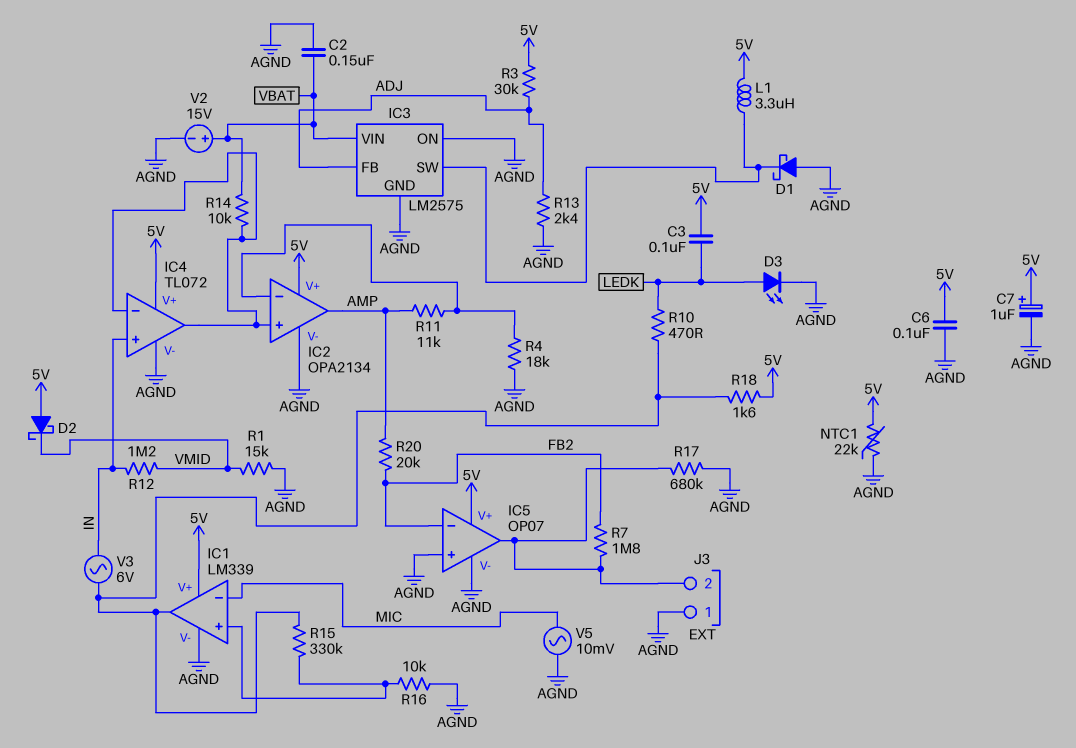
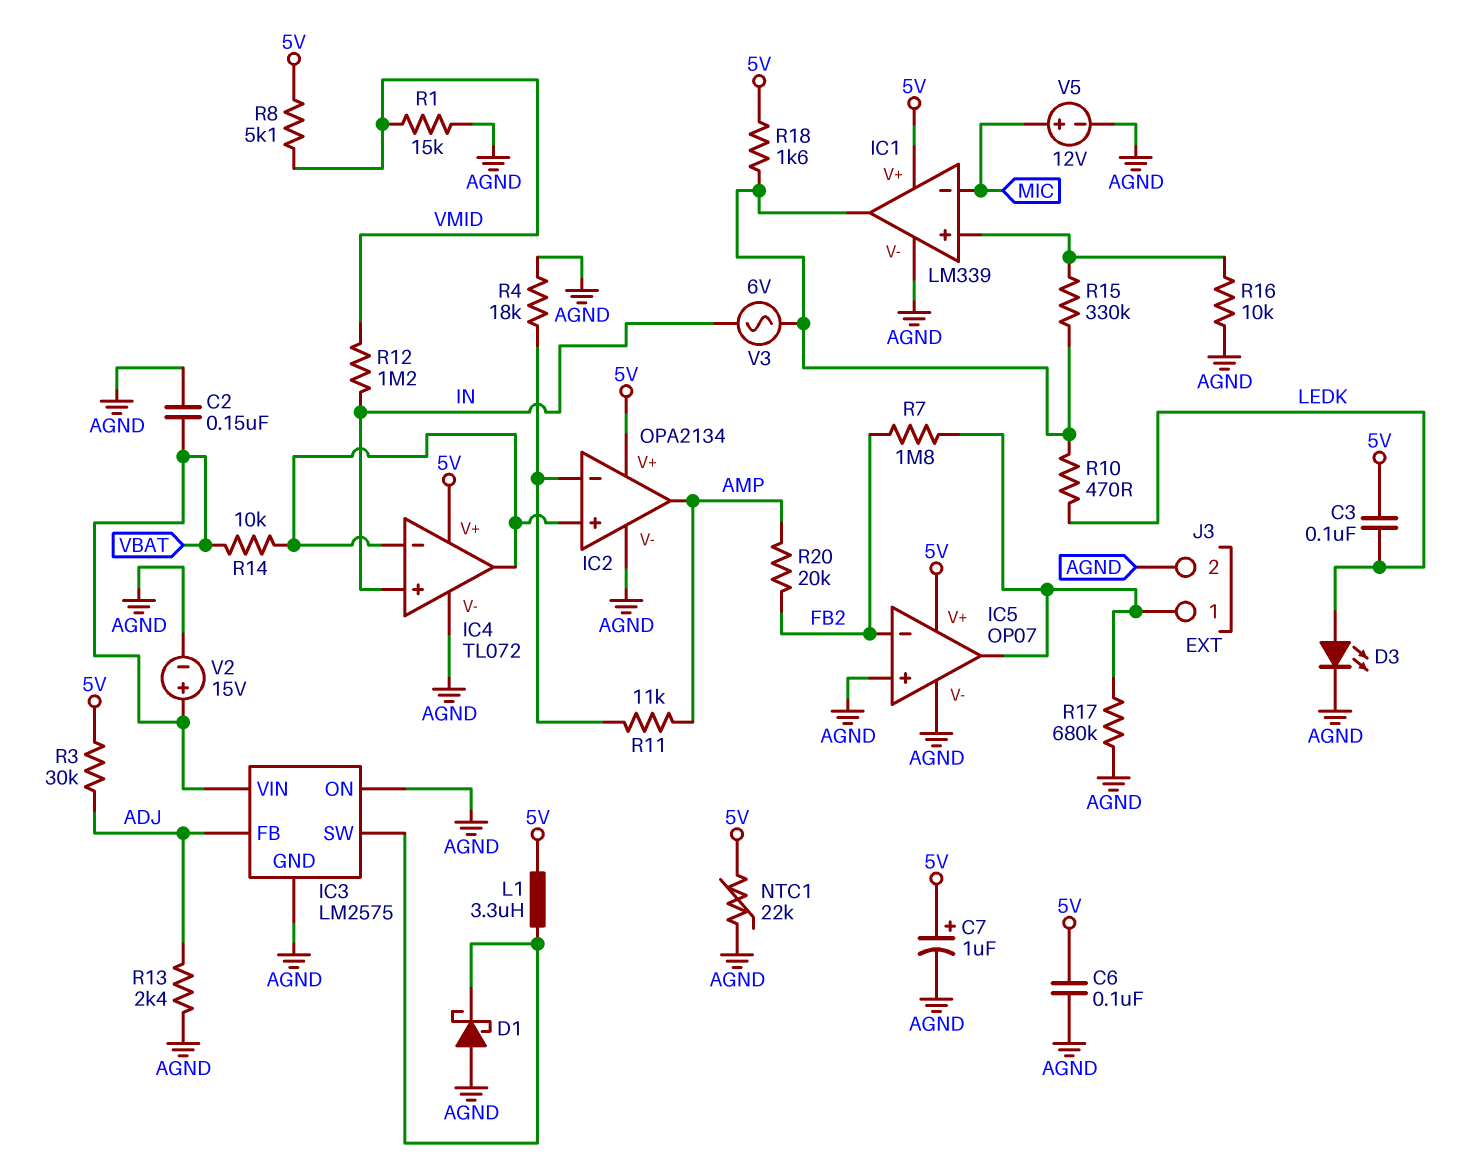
D2: schottky (A 5V, K VMID) -> none
J3 pin 1: AGND -> IC5/out
J3 pin 2: IC5/out -> AGND
R8: none -> 5.1k (5V, VMID)
V5: AC 10mV (AGND, MIC) -> 12V (plus MIC, minus AGND)

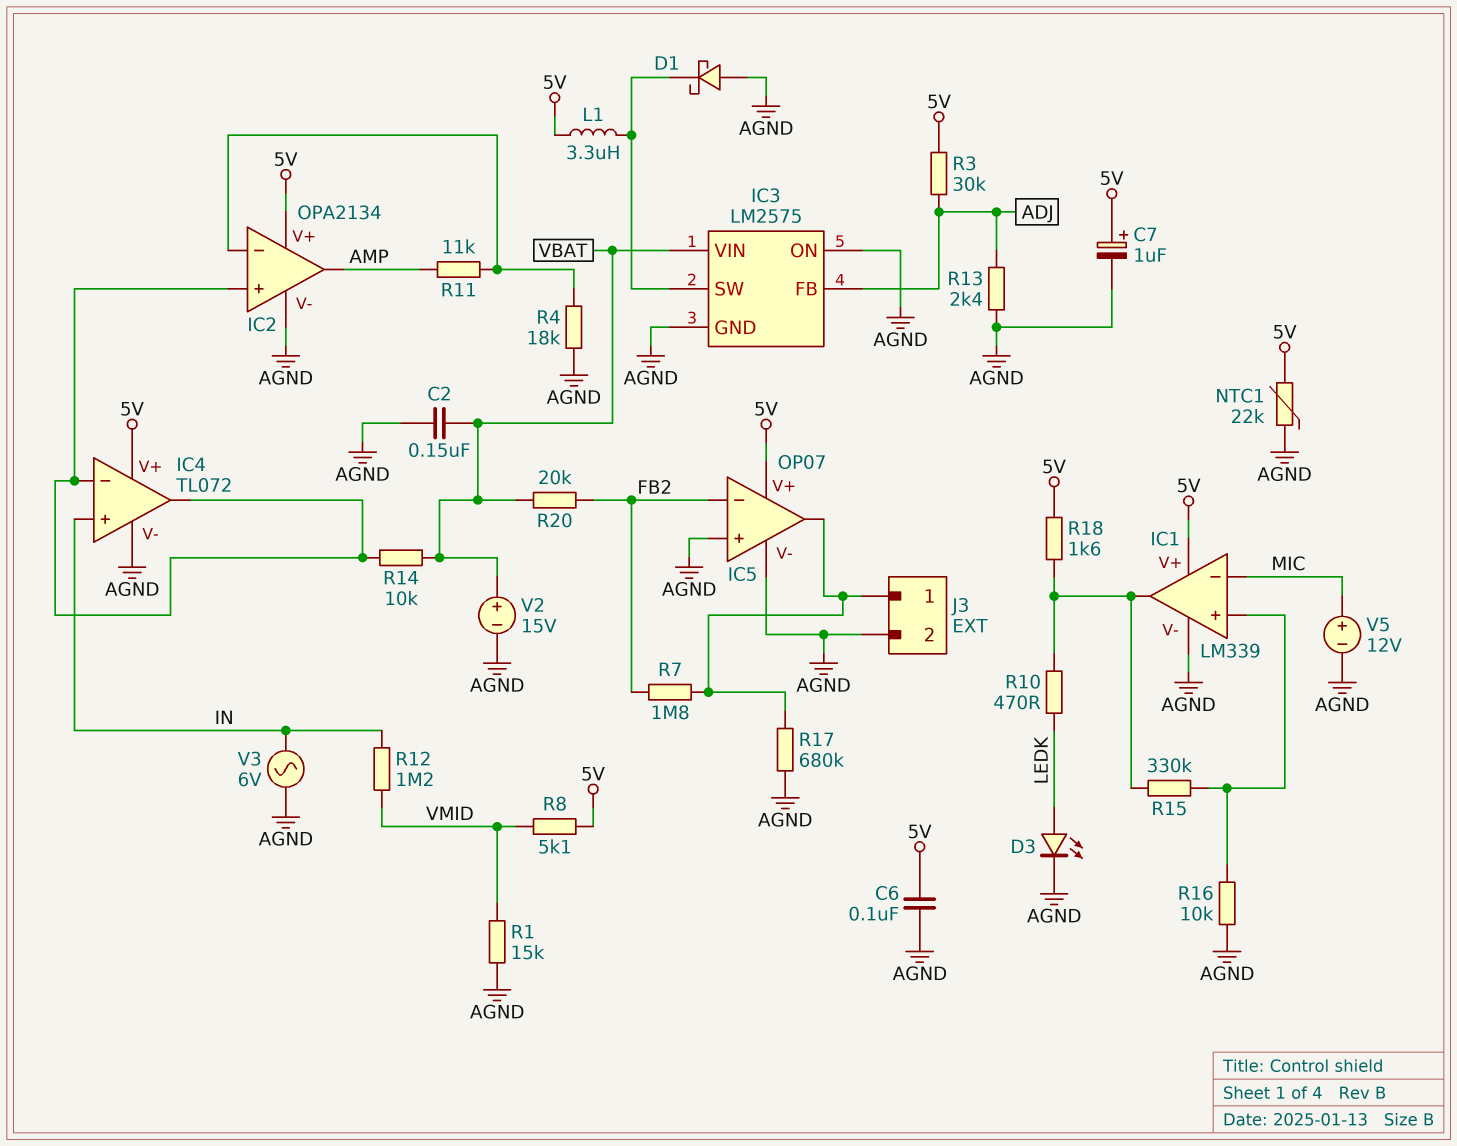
C3: 100nF (5V, LEDK) -> none
R20: 20k (AMP, FB2) -> 20k (FB2, VBAT)
V3: AC 6V (IC1/out, IN) -> AC 6V (AGND, IN)

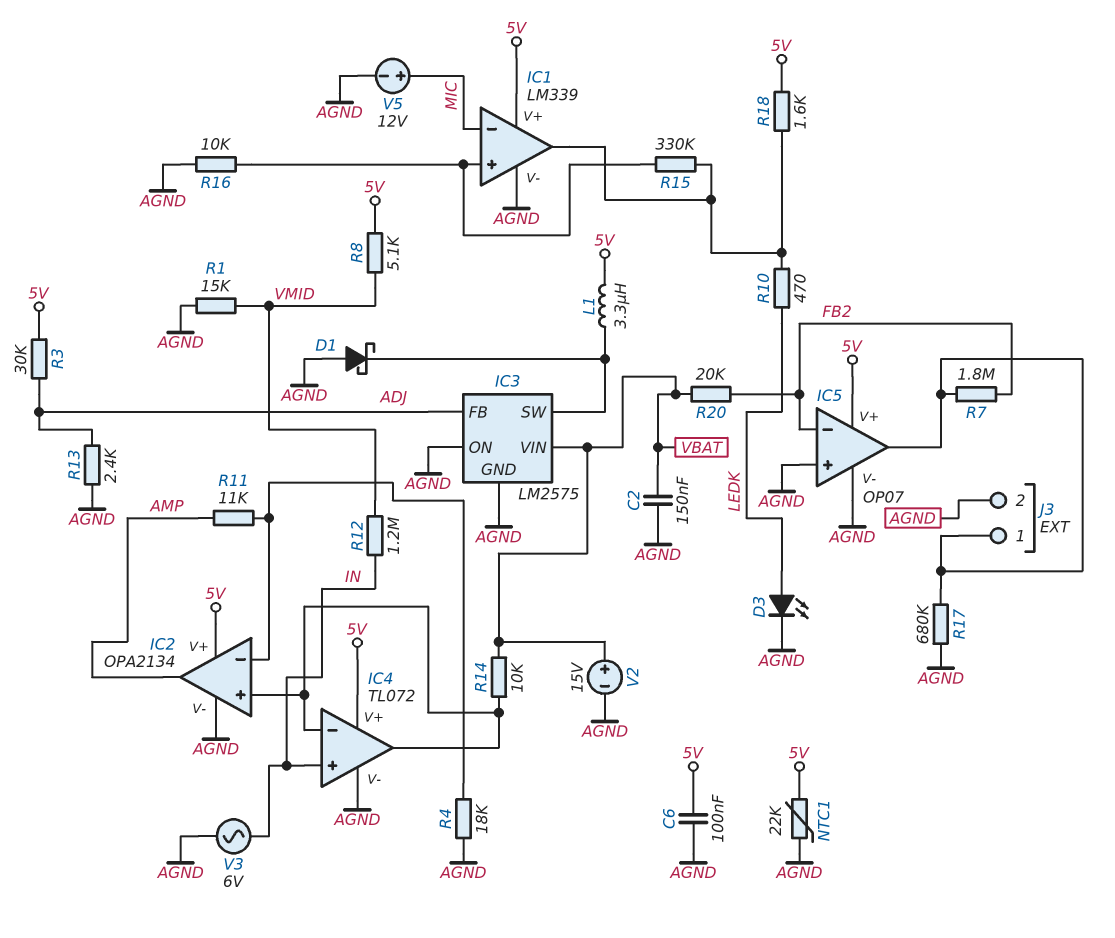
C7: 1uF (plus 5V, minus AGND) -> none

